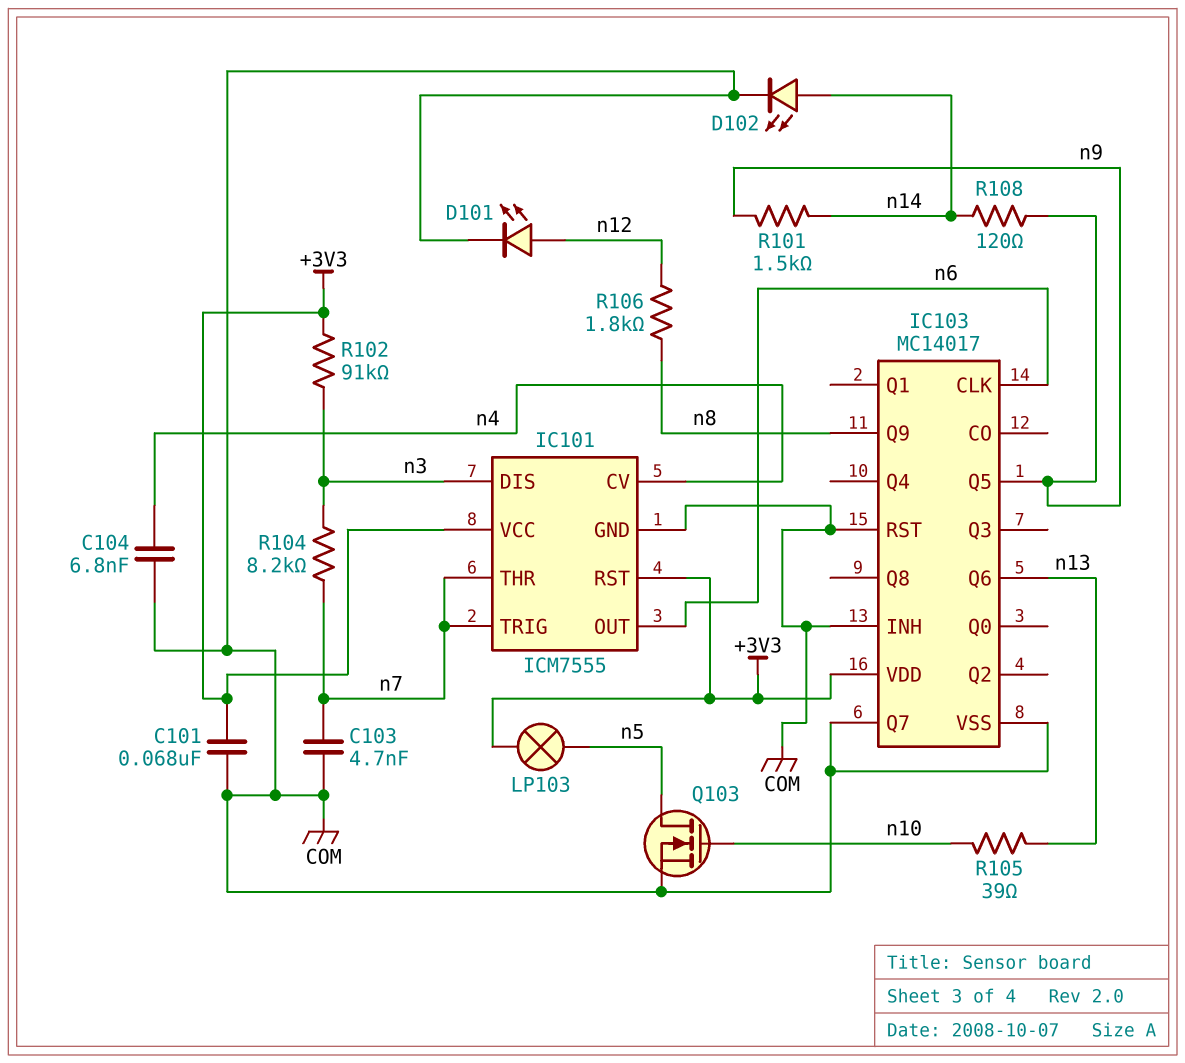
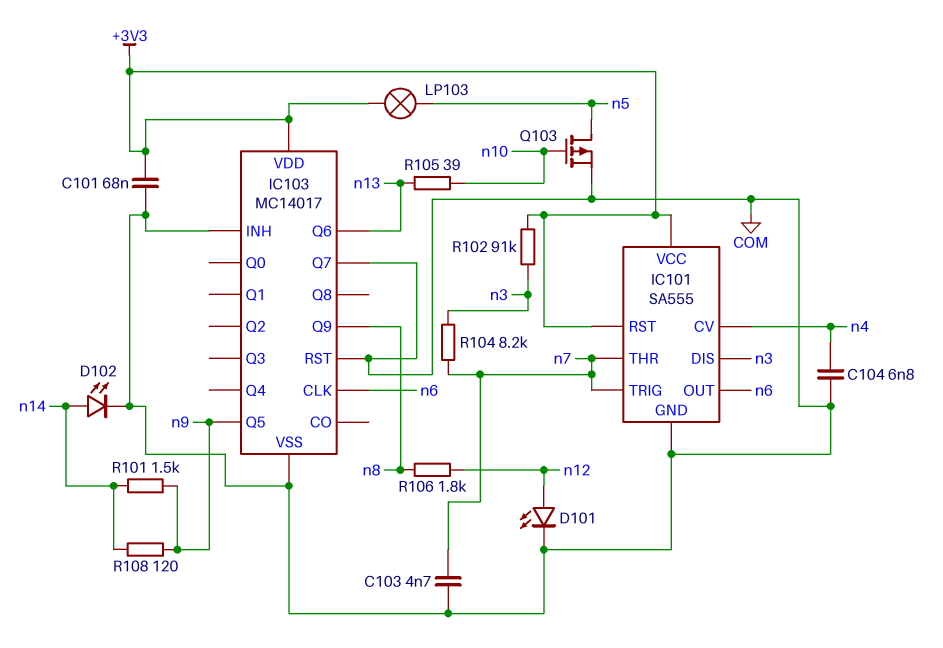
IC101: ICM7555 -> SA555
Q103: NMOS (G n10, D n5, S COM) -> PMOS (G n10, D n5, S COM)

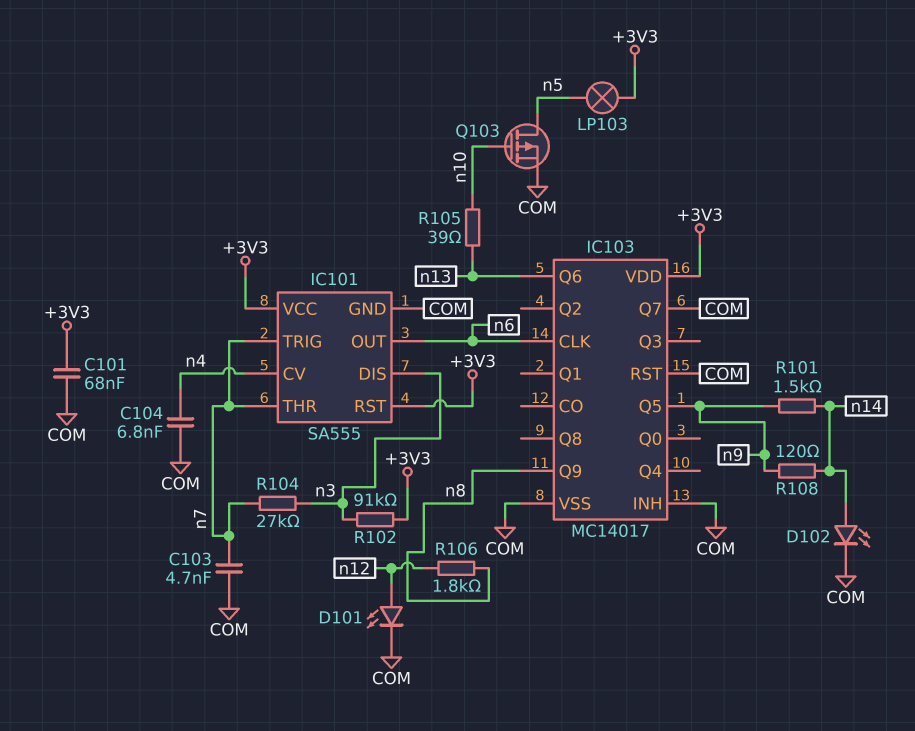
R104: 8.2k (n3, n7) -> 27k (n3, n7)

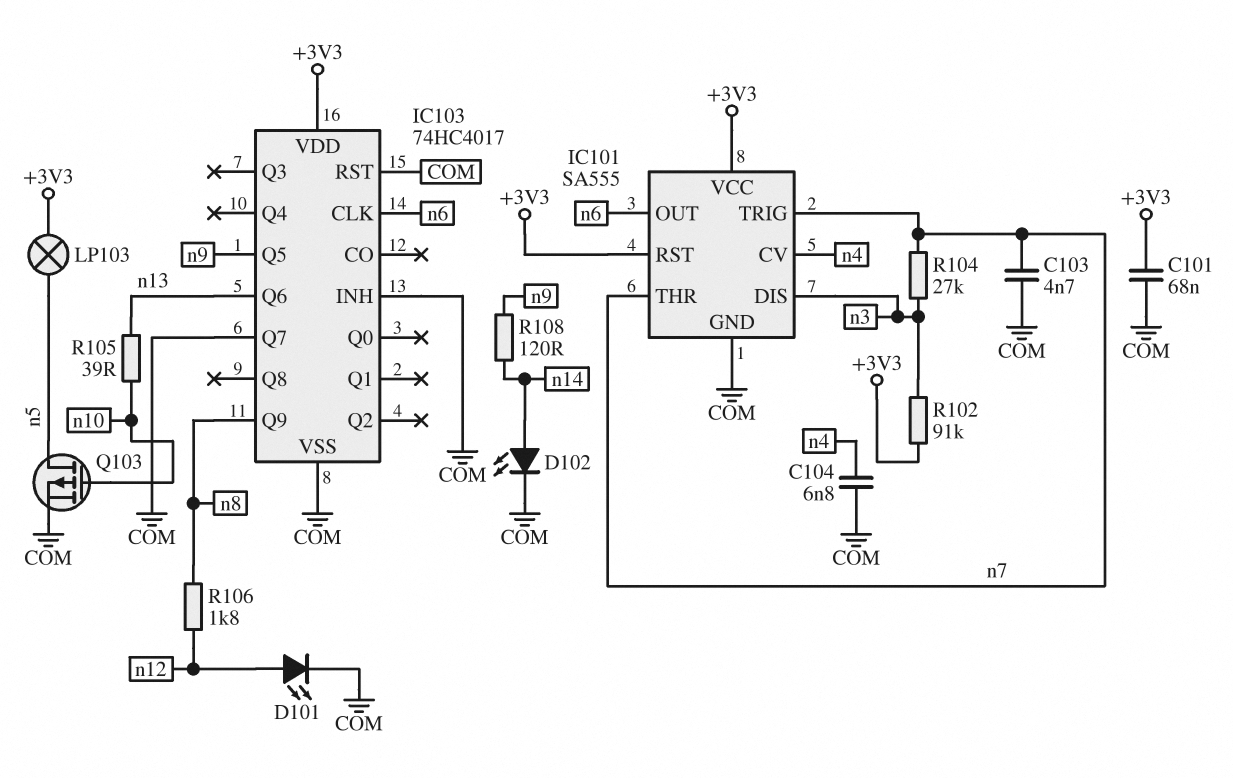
IC103: MC14017 -> 74HC4017
R101: 1.5k (n9, n14) -> none

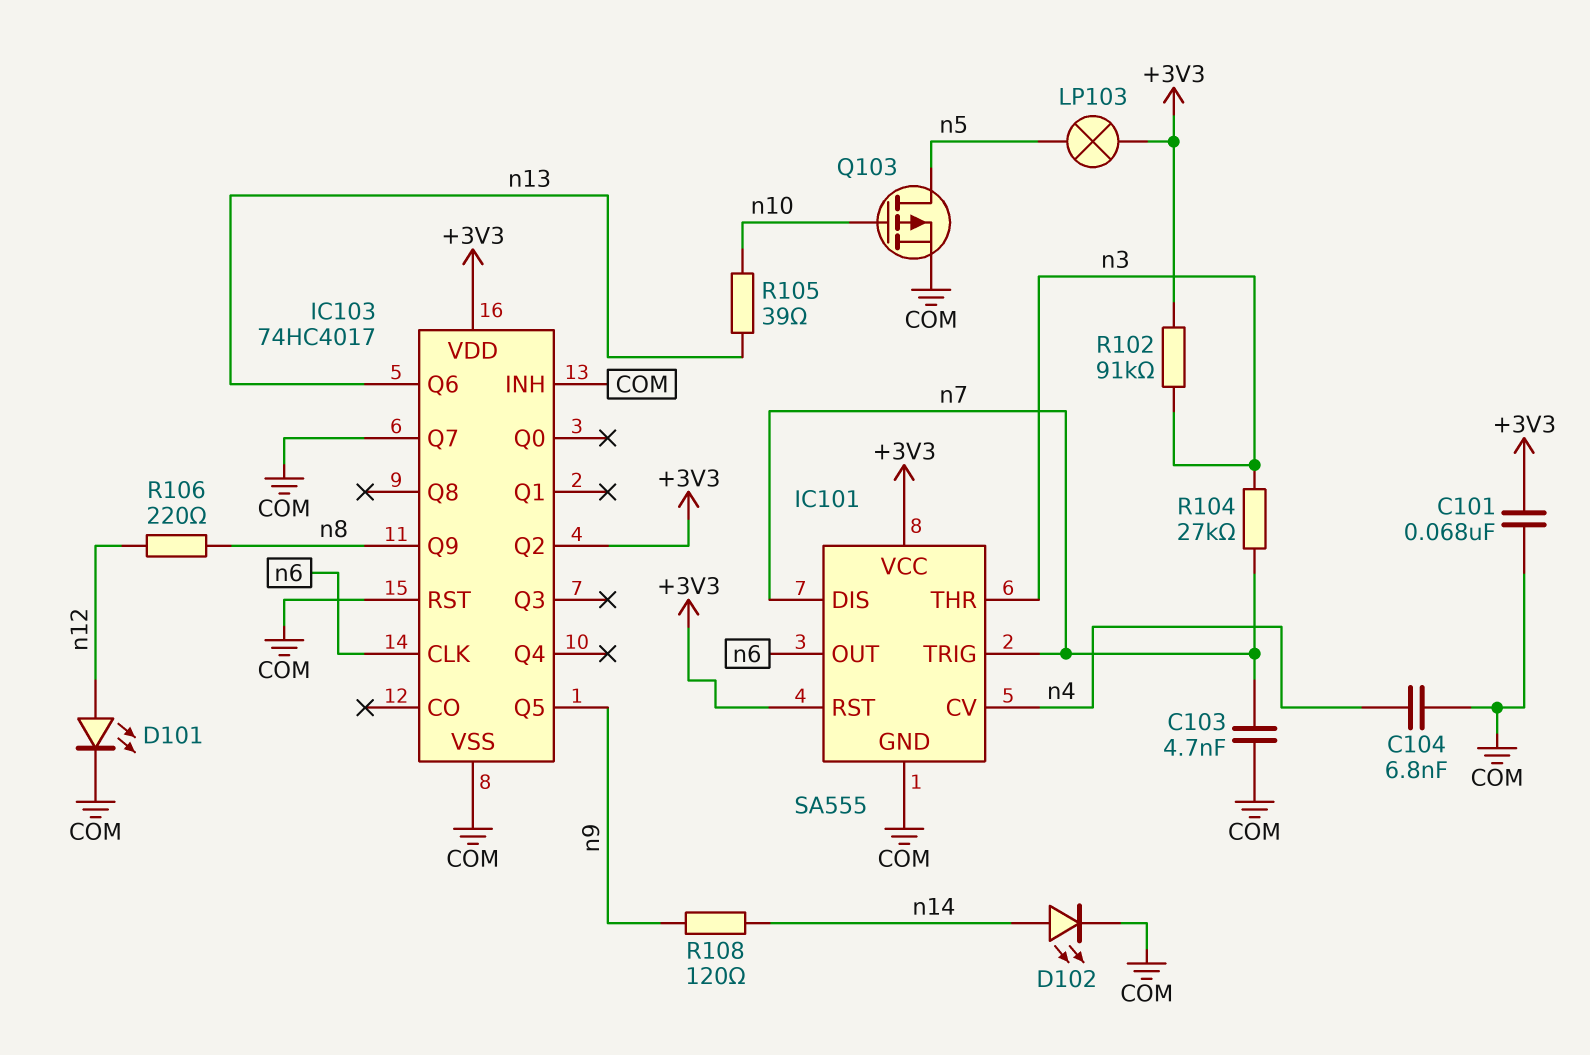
IC101 pin DIS: n3 -> n7
IC101 pin THR: n7 -> n3
IC103 pin Q2: none -> +3V3
R106: 1.8k (n8, n12) -> 220 (n8, n12)

